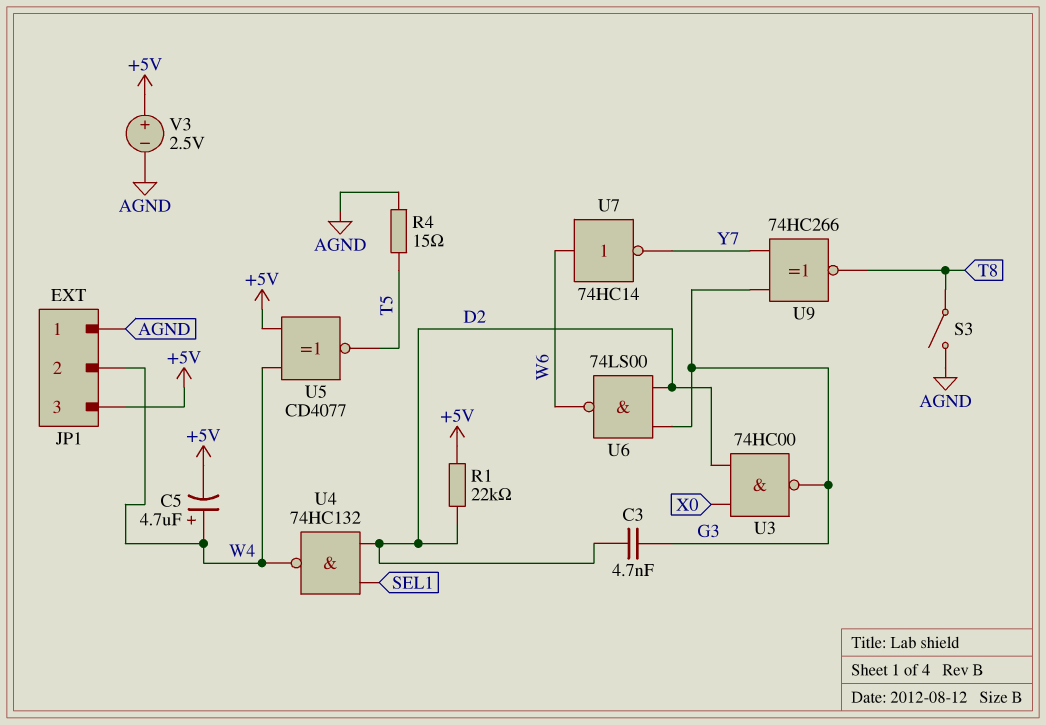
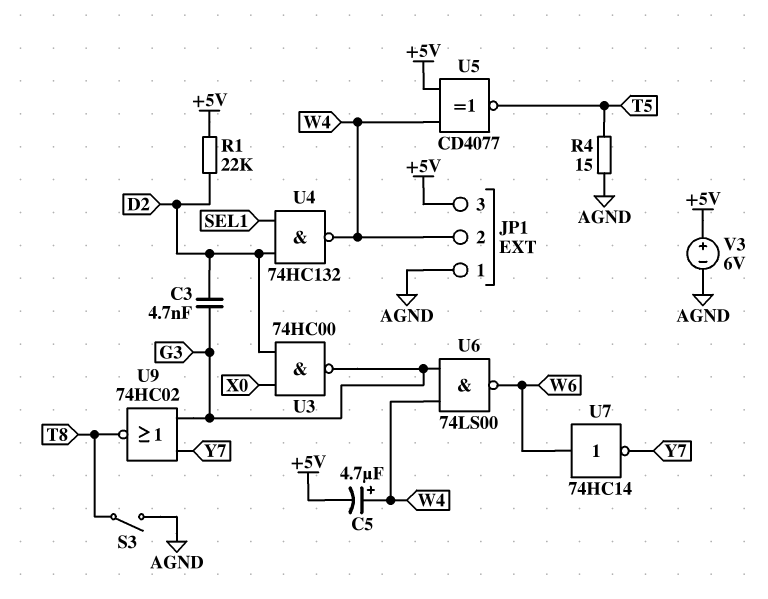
U6: NAND 74LS00 (in D2, in G3, out W6) -> NAND 74LS00 (in G3, in W4, out W6)
U9: XNOR 74HC266 (in G3, in Y7, out T8) -> NOR 74HC02 (in G3, in Y7, out T8)
V3: 2.5V (plus +5V, minus AGND) -> 6V (plus +5V, minus AGND)

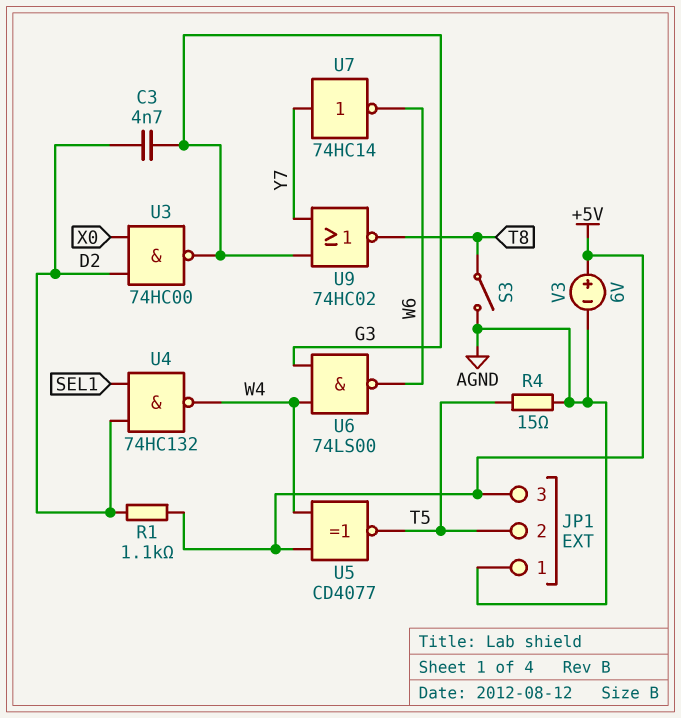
C5: 4.7uF (plus W4, minus +5V) -> none
JP1 pin 2: W4 -> T5
R1: 22k (+5V, D2) -> 1.1k (+5V, D2)
U7: NOT 74HC14 (in W6, out Y7) -> NOT 74HC14 (in Y7, out W6)

